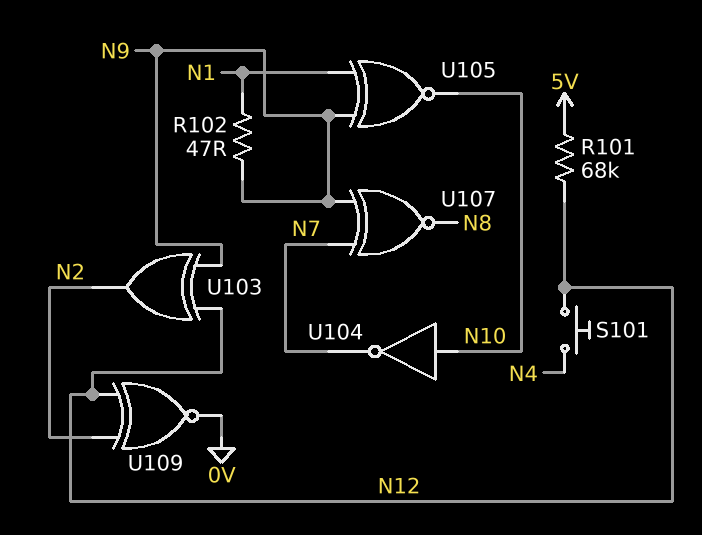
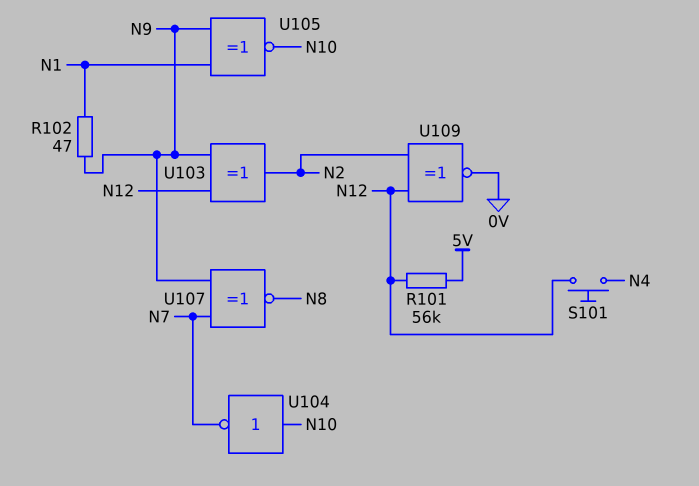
R101: 68k (5V, N12) -> 56k (5V, N12)

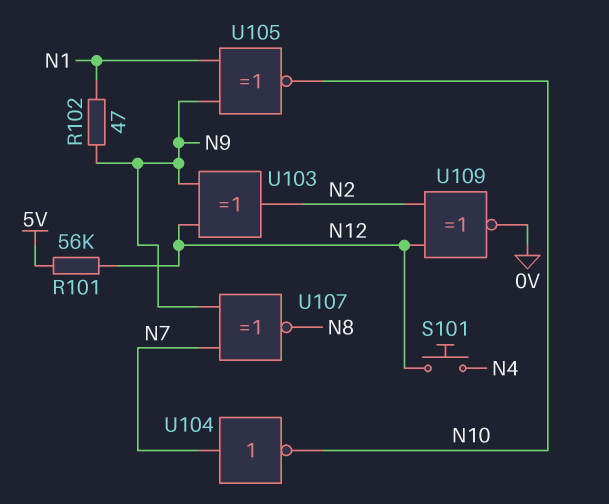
U104: NOT (in N10, out N7) -> NOT (in N7, out N10)

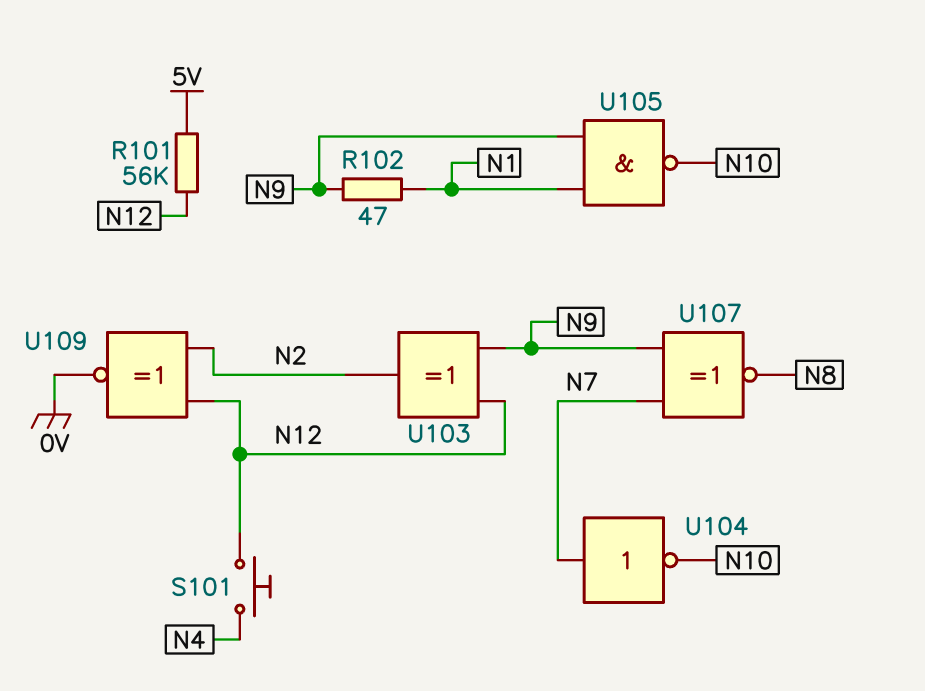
U105: XNOR (in N1, in N9, out N10) -> NAND (in N1, in N9, out N10)

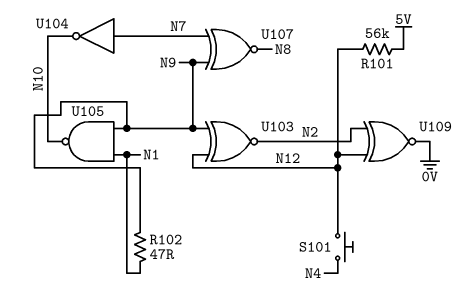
U103: XOR (in N9, in N12, out N2) -> XNOR (in N9, in N12, out N2)

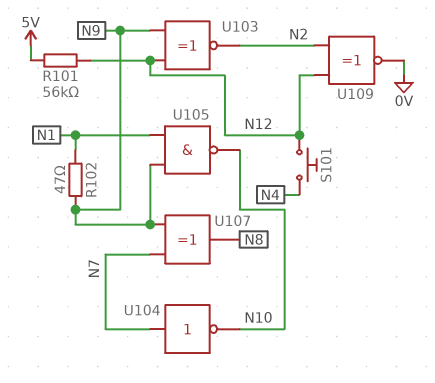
U107: XNOR (in N7, in N9, out N8) -> XOR (in N7, in N9, out N8)

